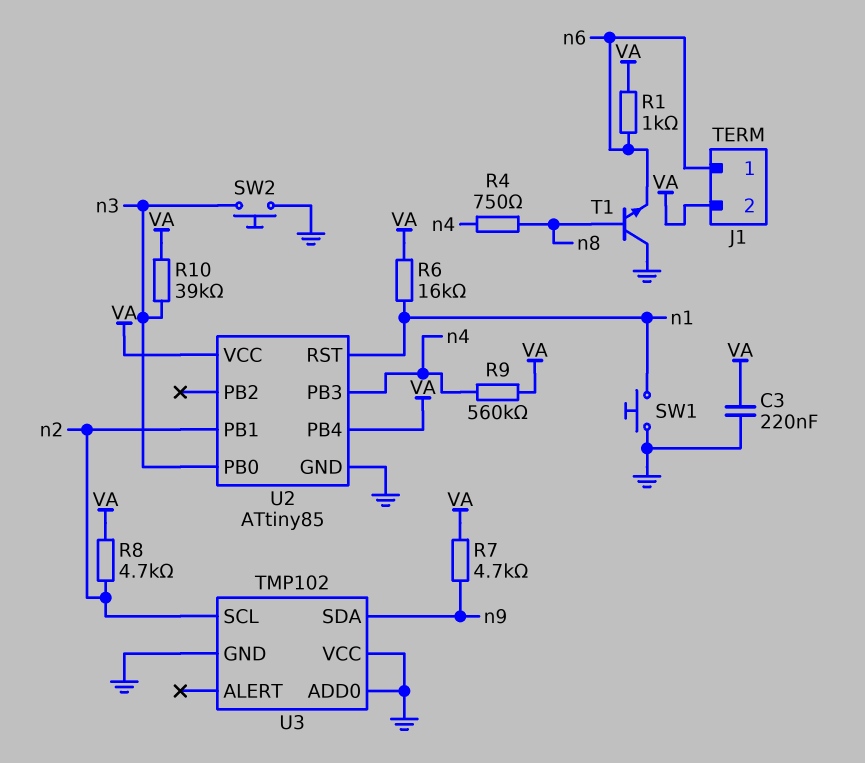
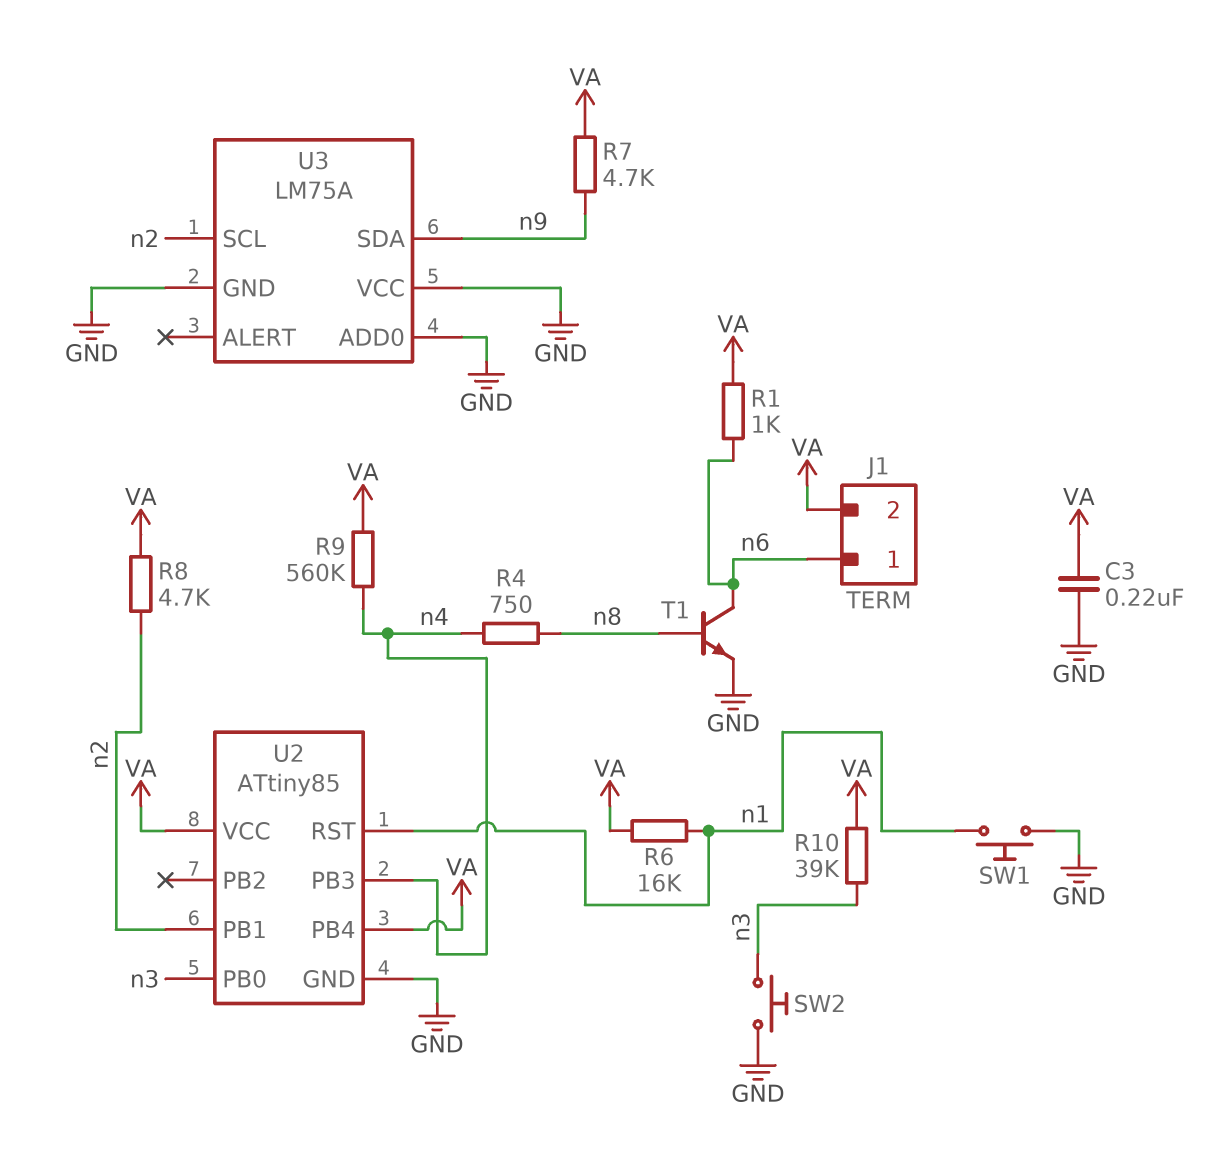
T1: NPN (B n8, C GND, E n6) -> NPN (B n8, C n6, E GND)
U3: TMP102 -> LM75A

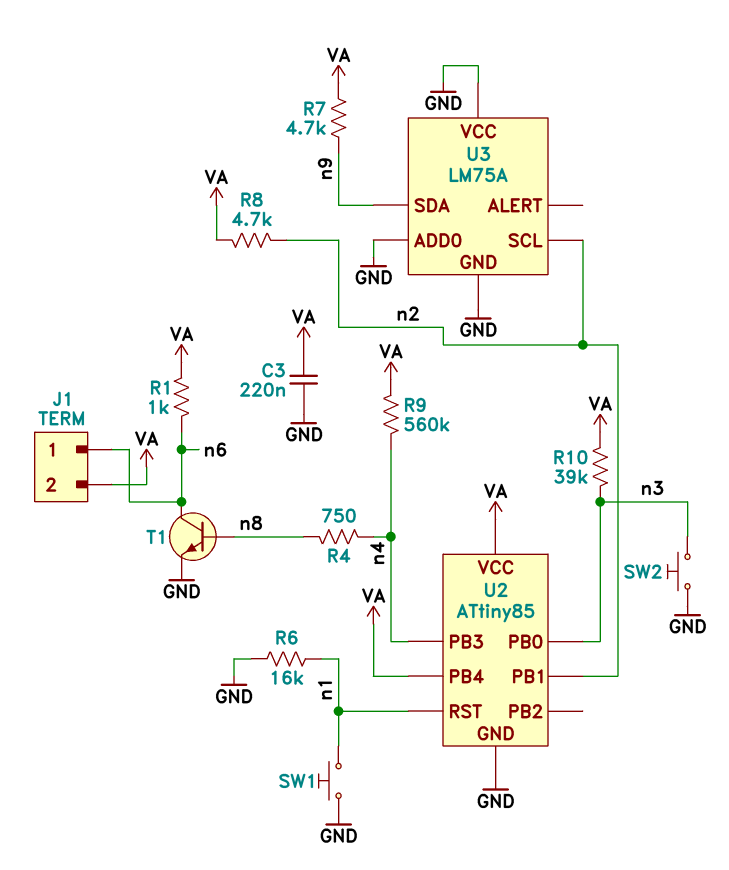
R6: 16k (VA, n1) -> 16k (GND, n1)

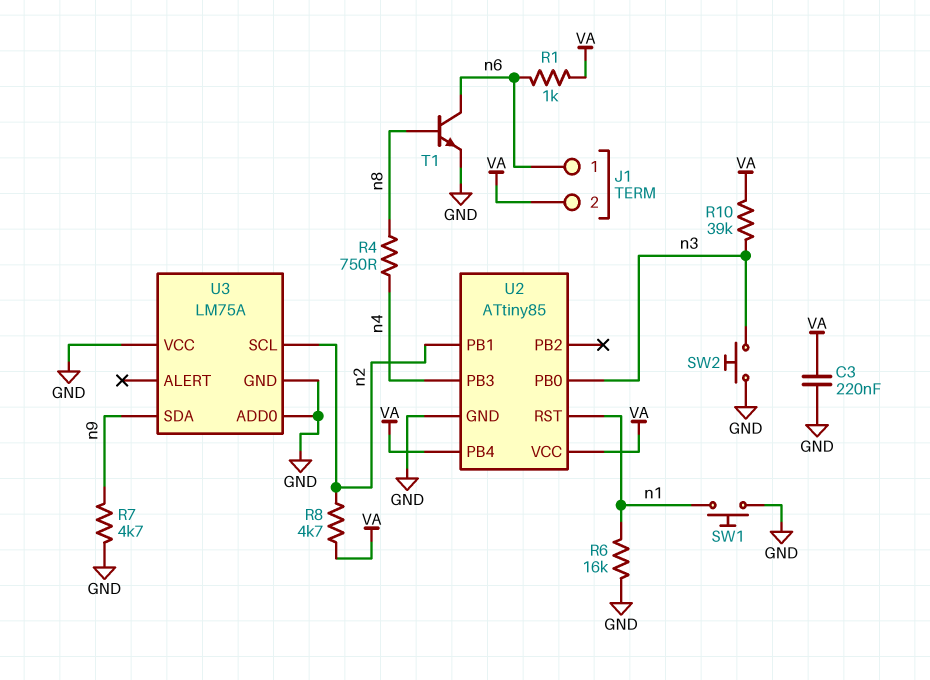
R7: 4.7k (VA, n9) -> 4.7k (GND, n9)
R9: 560k (VA, n4) -> none

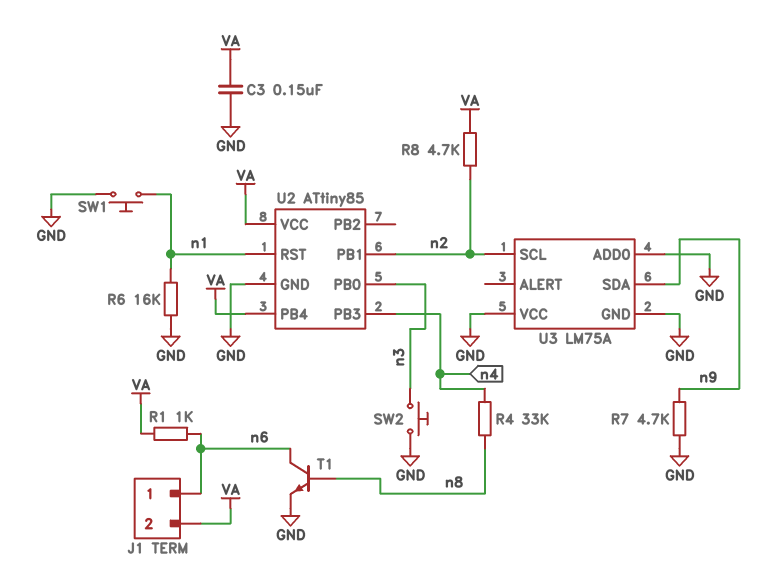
C3: 220nF (GND, VA) -> 150nF (GND, VA)
R4: 750 (n4, n8) -> 33k (n4, n8)
R10: 39k (VA, n3) -> none

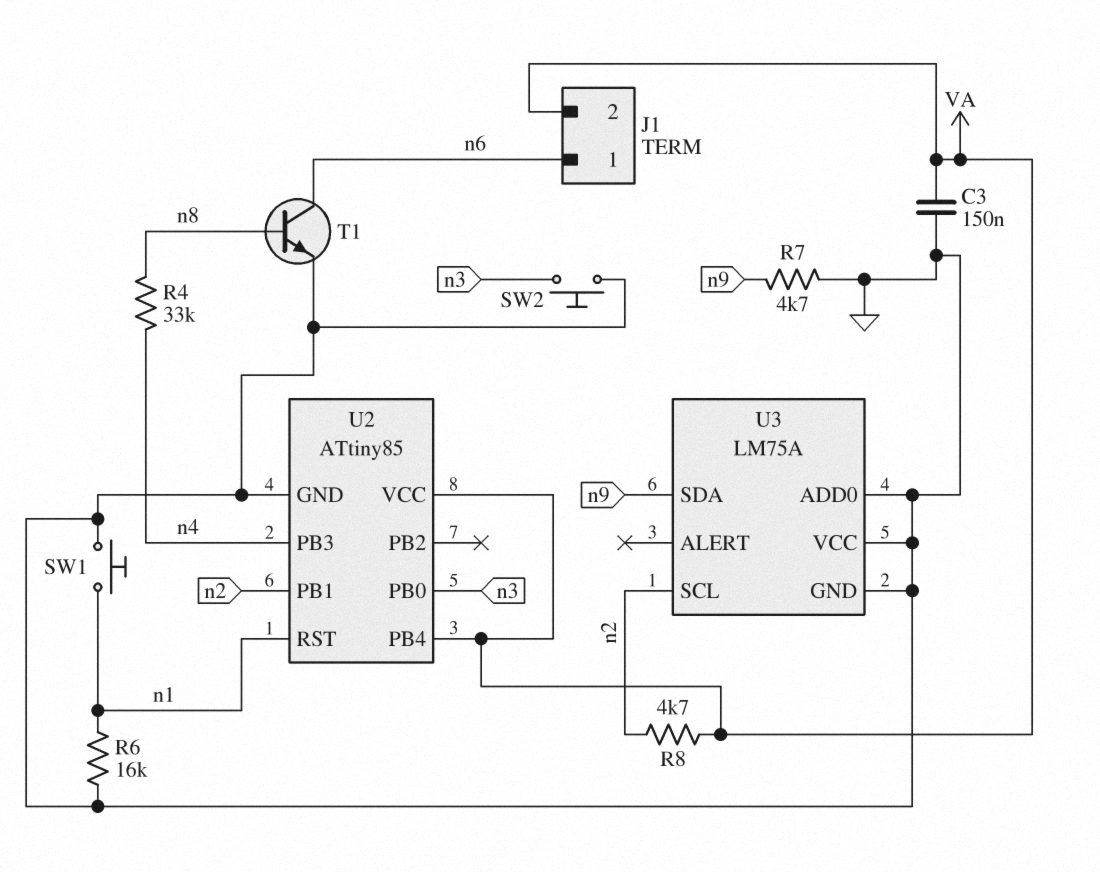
R1: 1k (VA, n6) -> none

